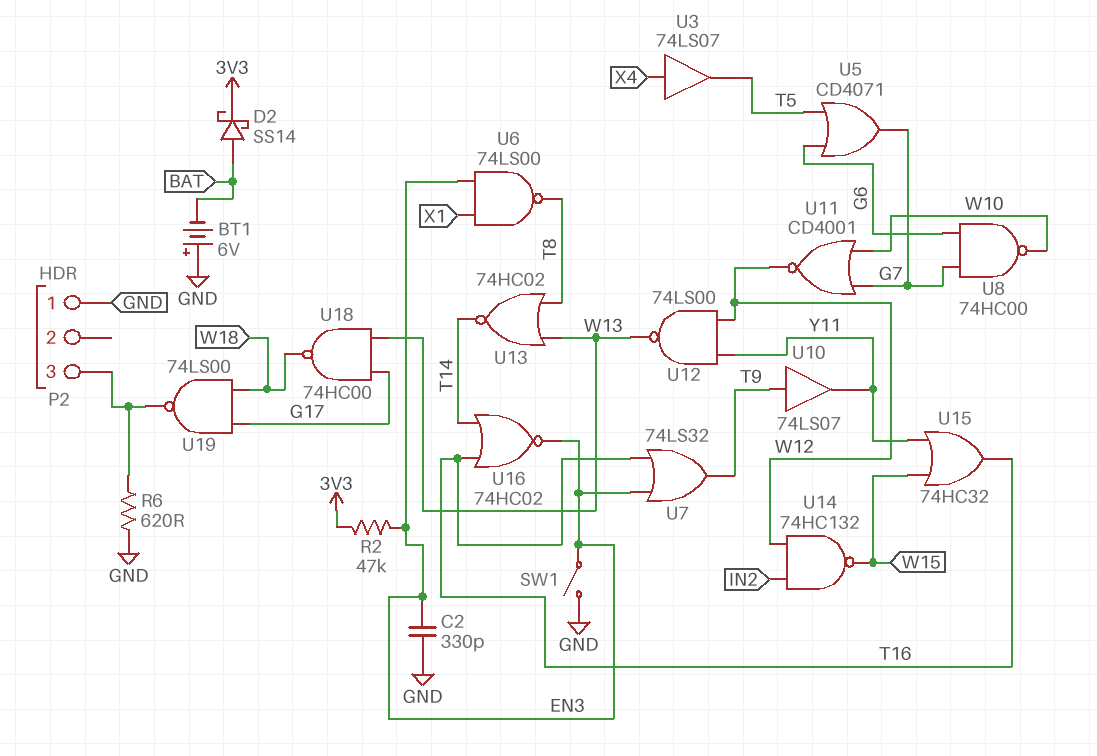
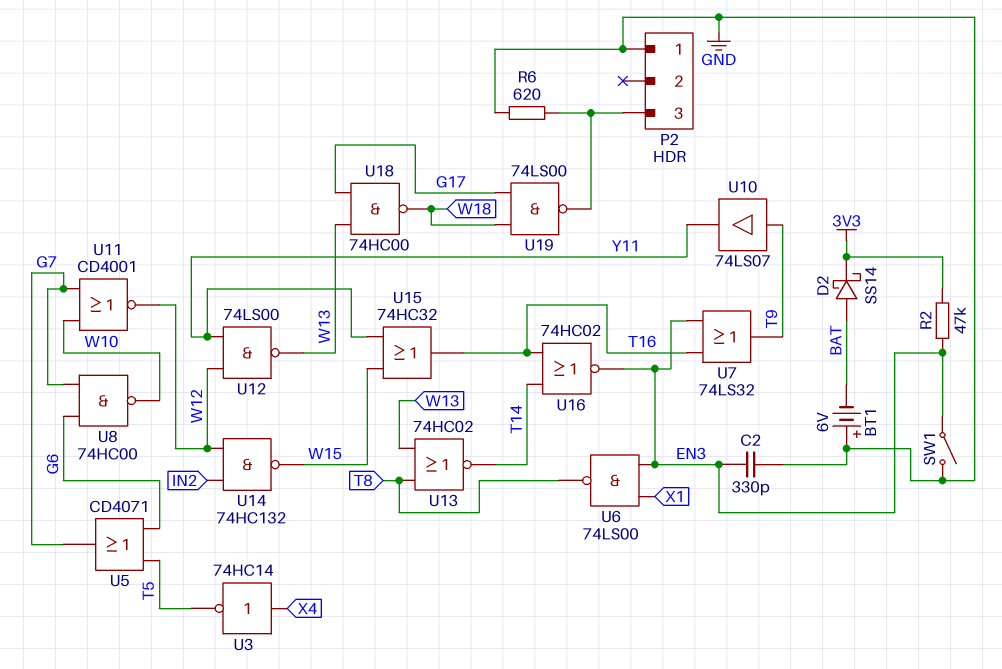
U3: buffer 74LS07 (in X4, out T5) -> NOT 74HC14 (in X4, out T5)

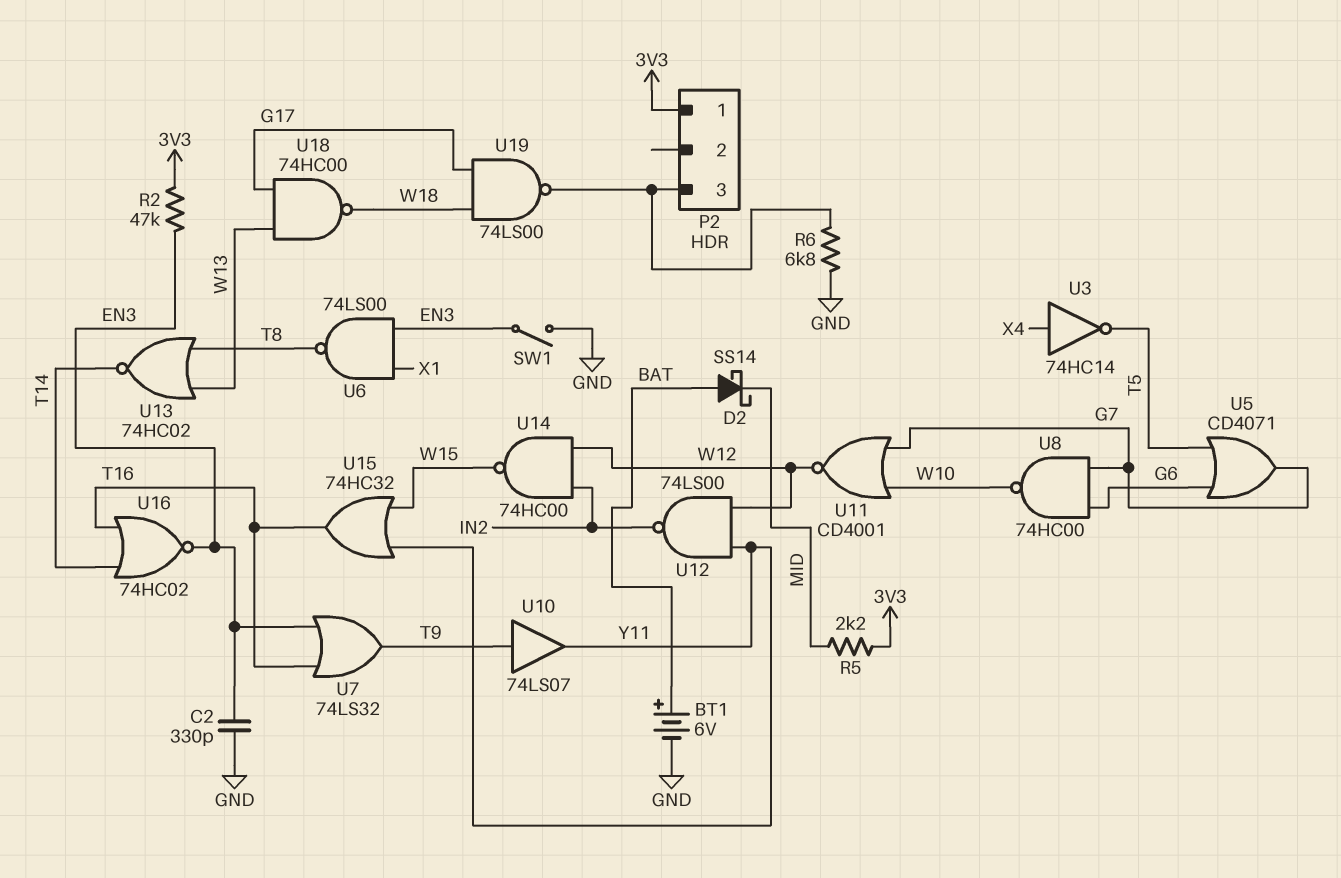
BT1: 6V (plus GND, minus BAT) -> 6V (plus BAT, minus GND)
D2: schottky SS14 (A BAT, K 3V3) -> schottky SS14 (A BAT, K MID)
P2 pin 1: GND -> 3V3
R5: none -> 2.2k (3V3, MID)
R6: 620 (GND, P2/3) -> 6.8k (GND, P2/3)
U12: NAND 74LS00 (in W12, in Y11, out W13) -> NAND 74LS00 (in W12, in Y11, out IN2)
U14: NAND 74HC132 (in IN2, in W12, out W15) -> NAND 74HC00 (in IN2, in W12, out W15)

